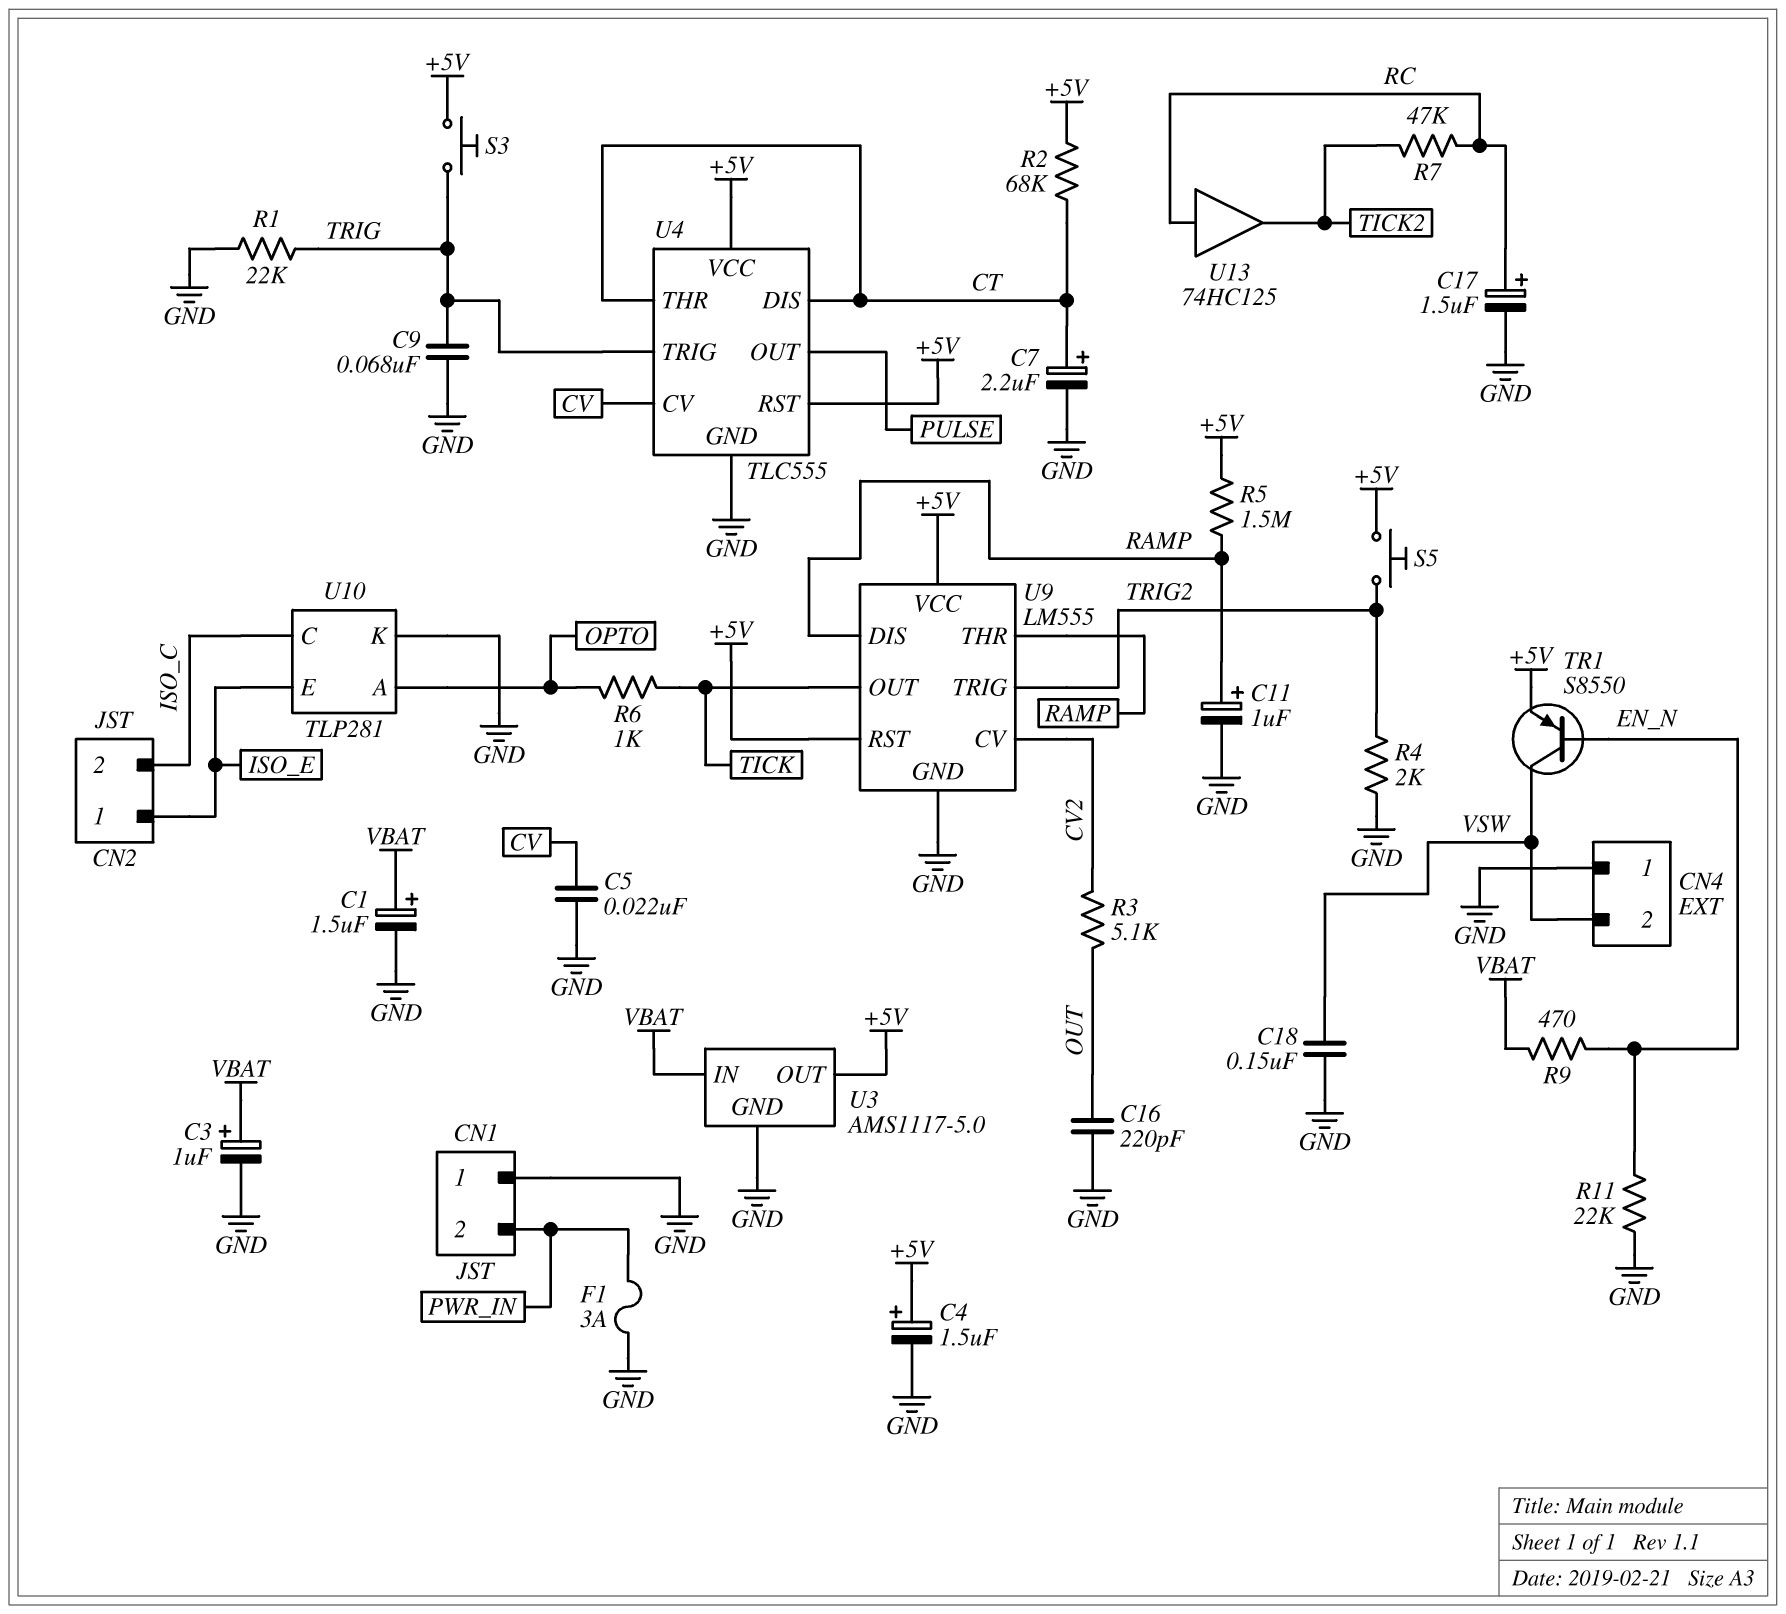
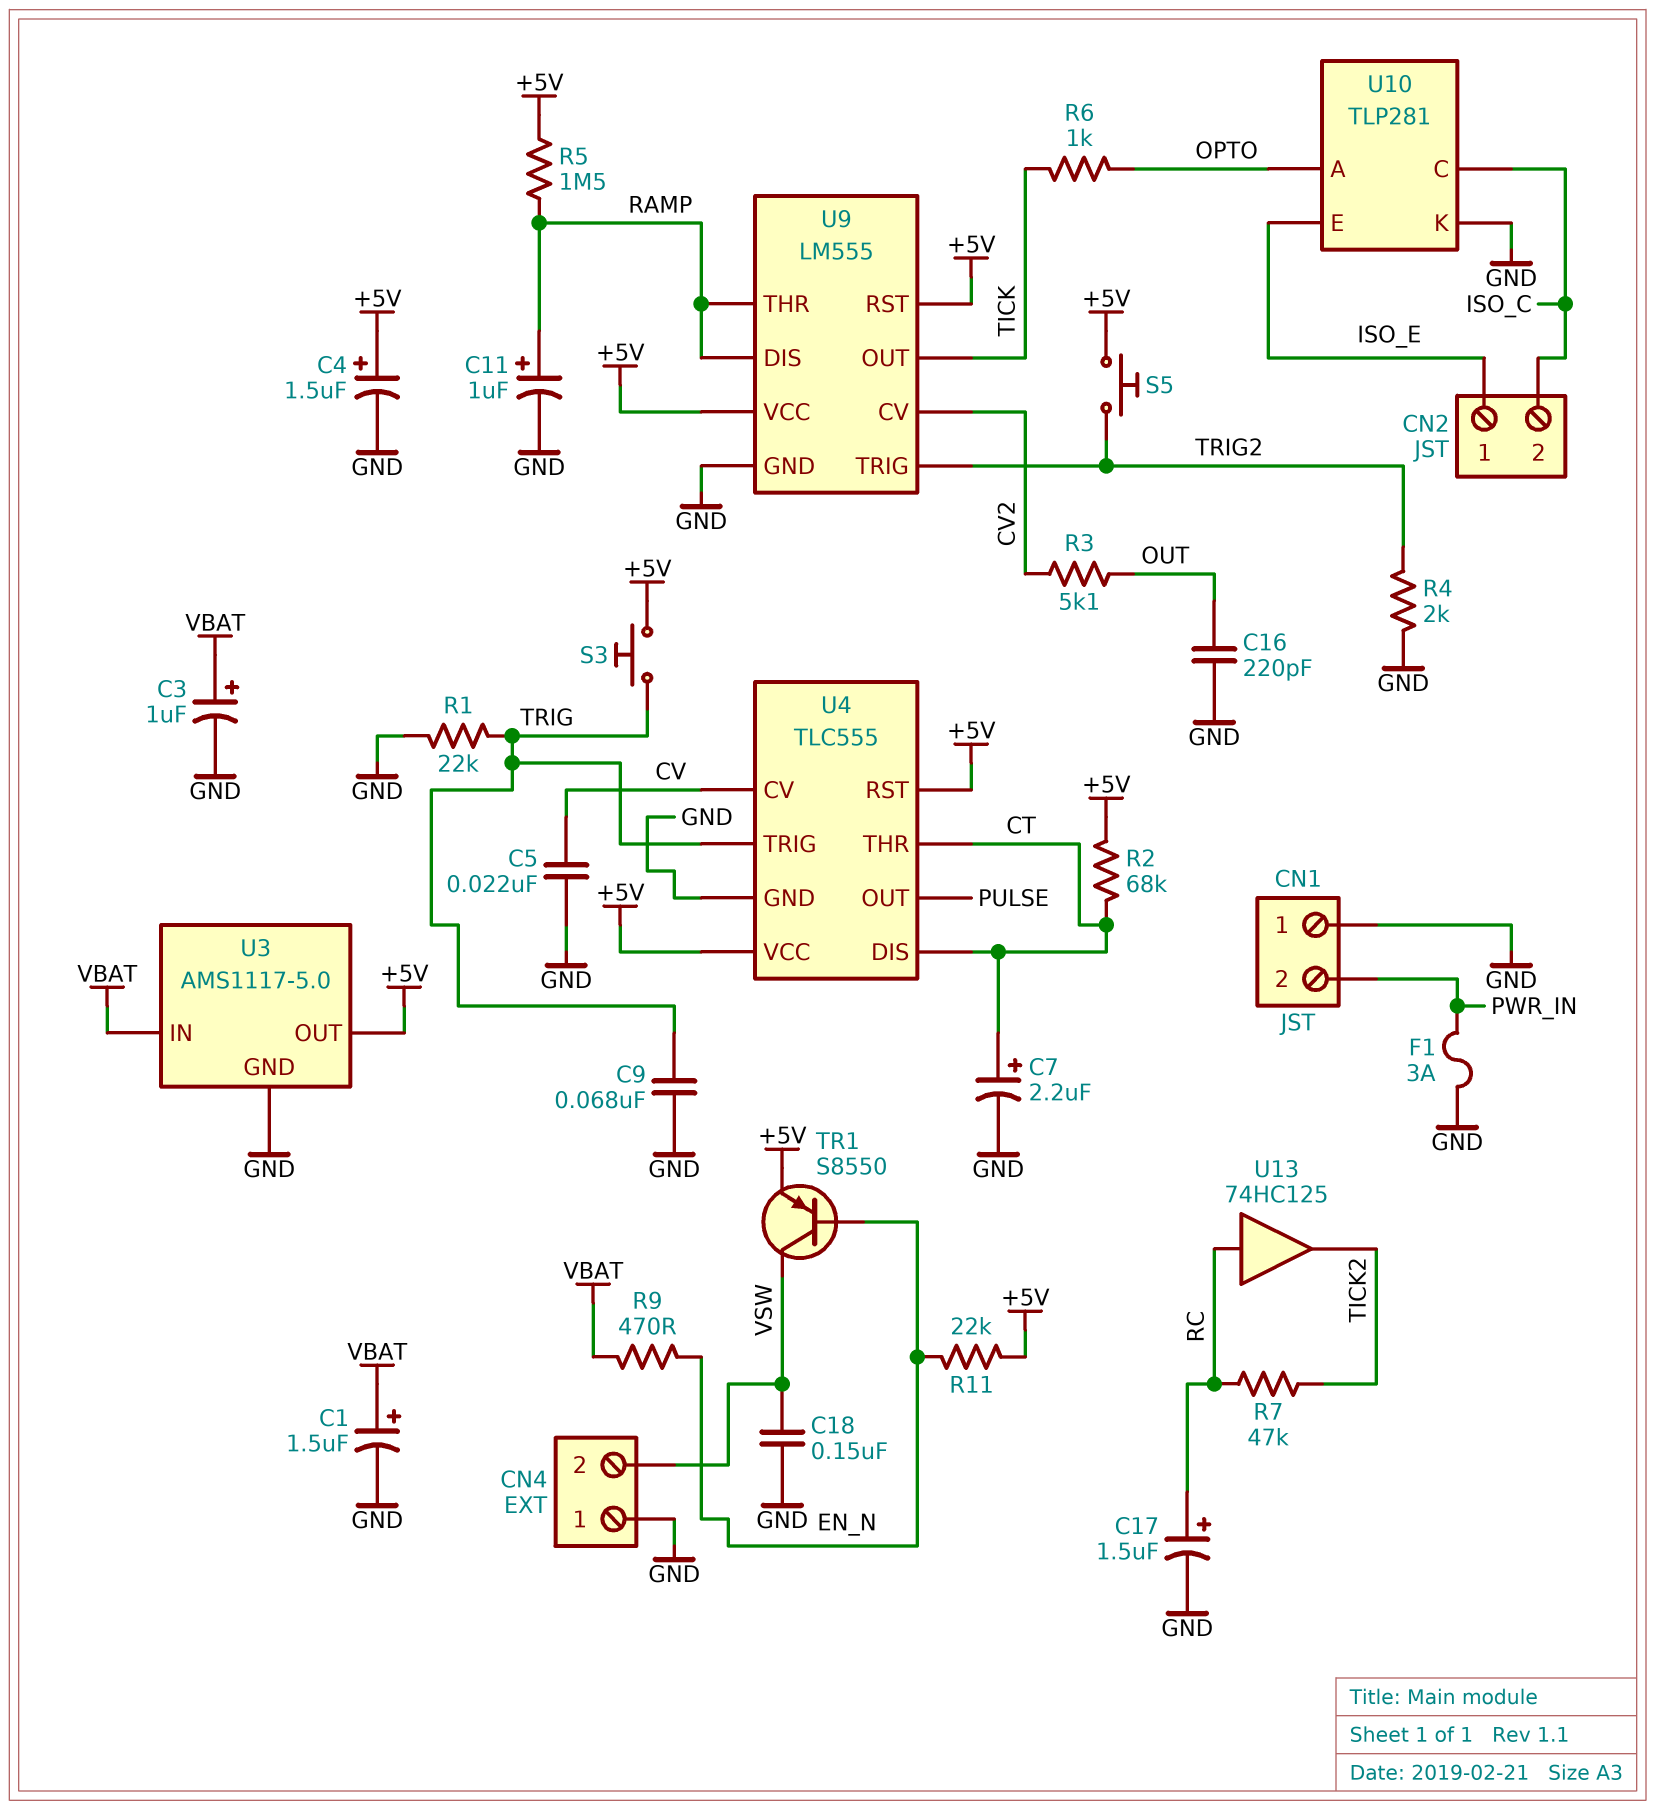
R11: 22k (EN_N, GND) -> 22k (+5V, EN_N)

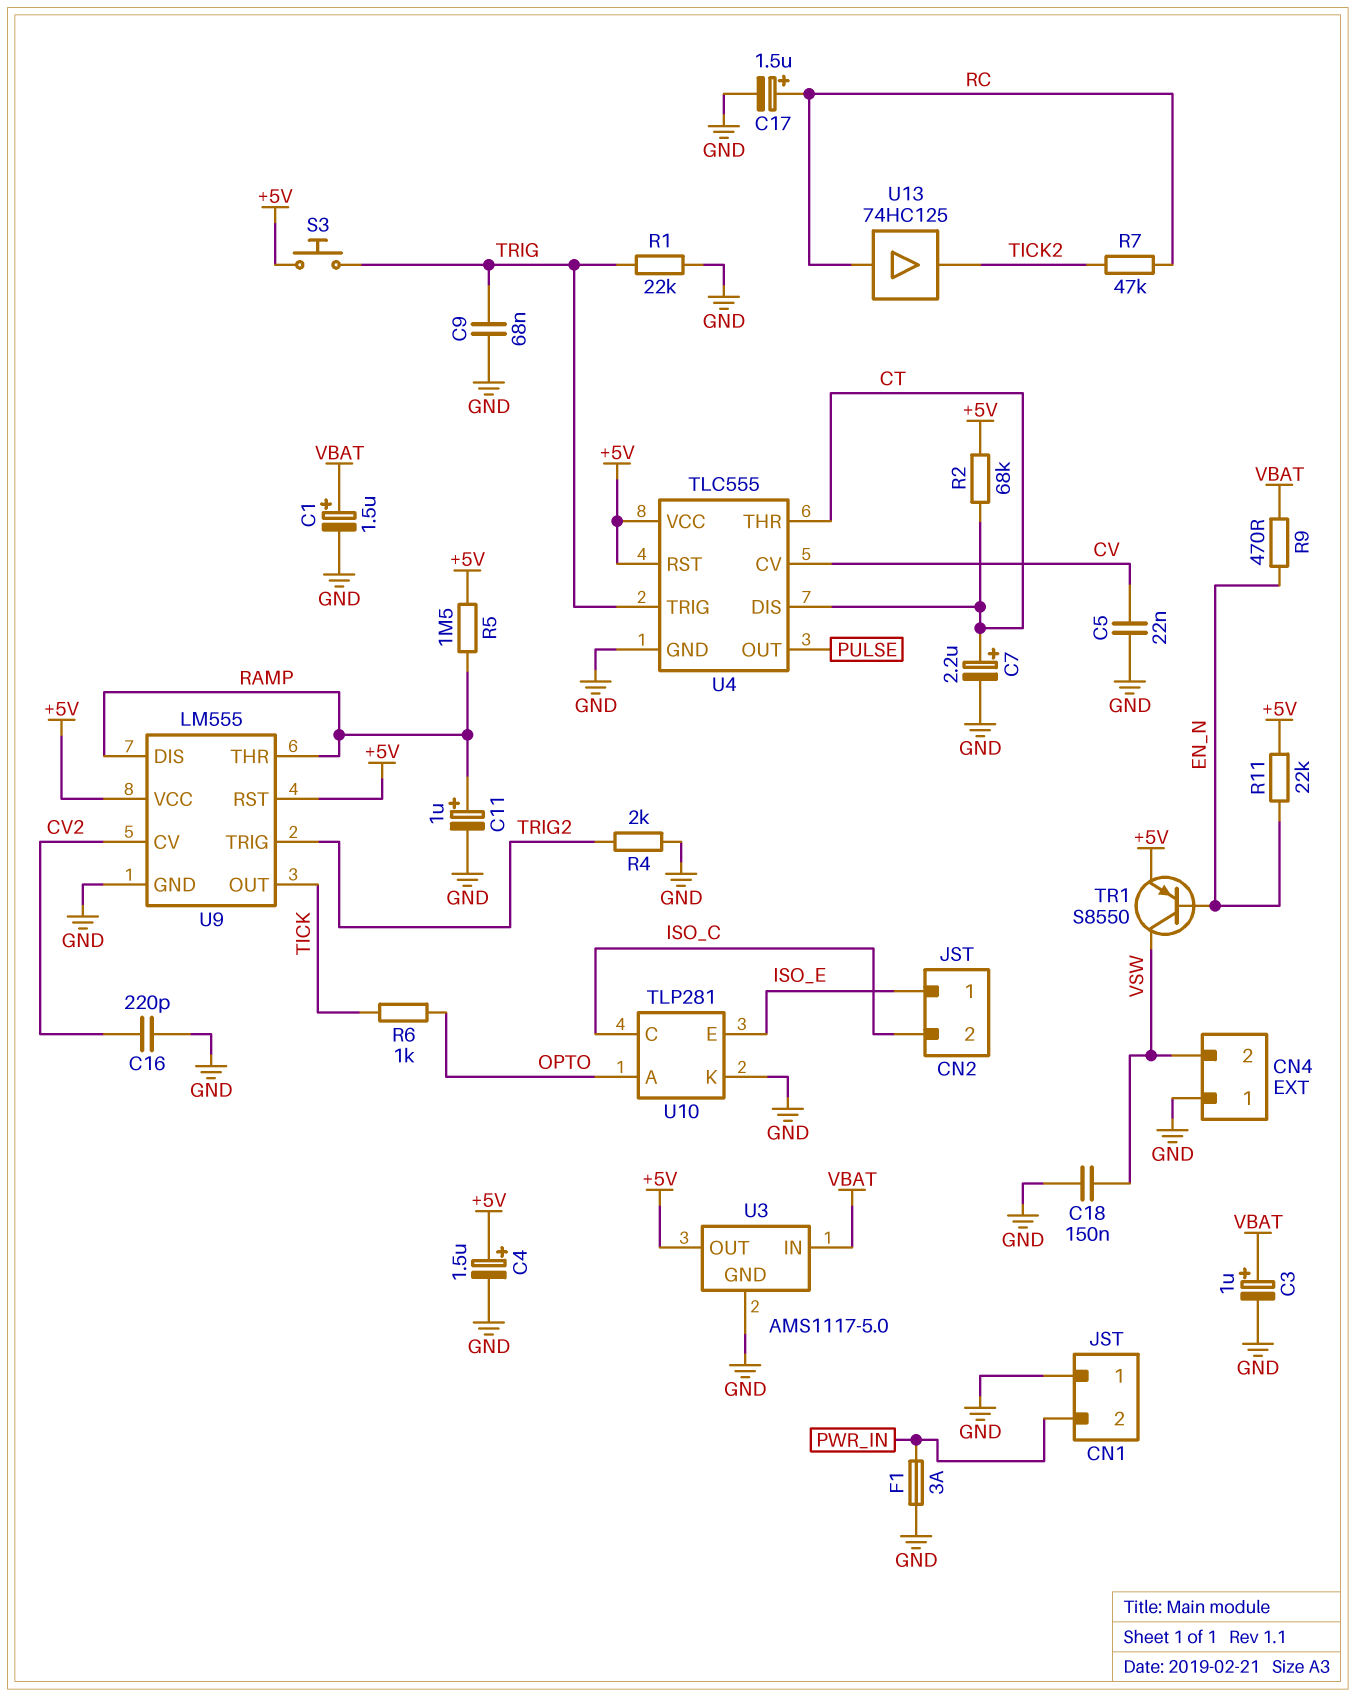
C16: 220pF (GND, OUT) -> 220pF (CV2, GND)
R3: 5.1k (CV2, OUT) -> none
S5: button (+5V, TRIG2) -> none

